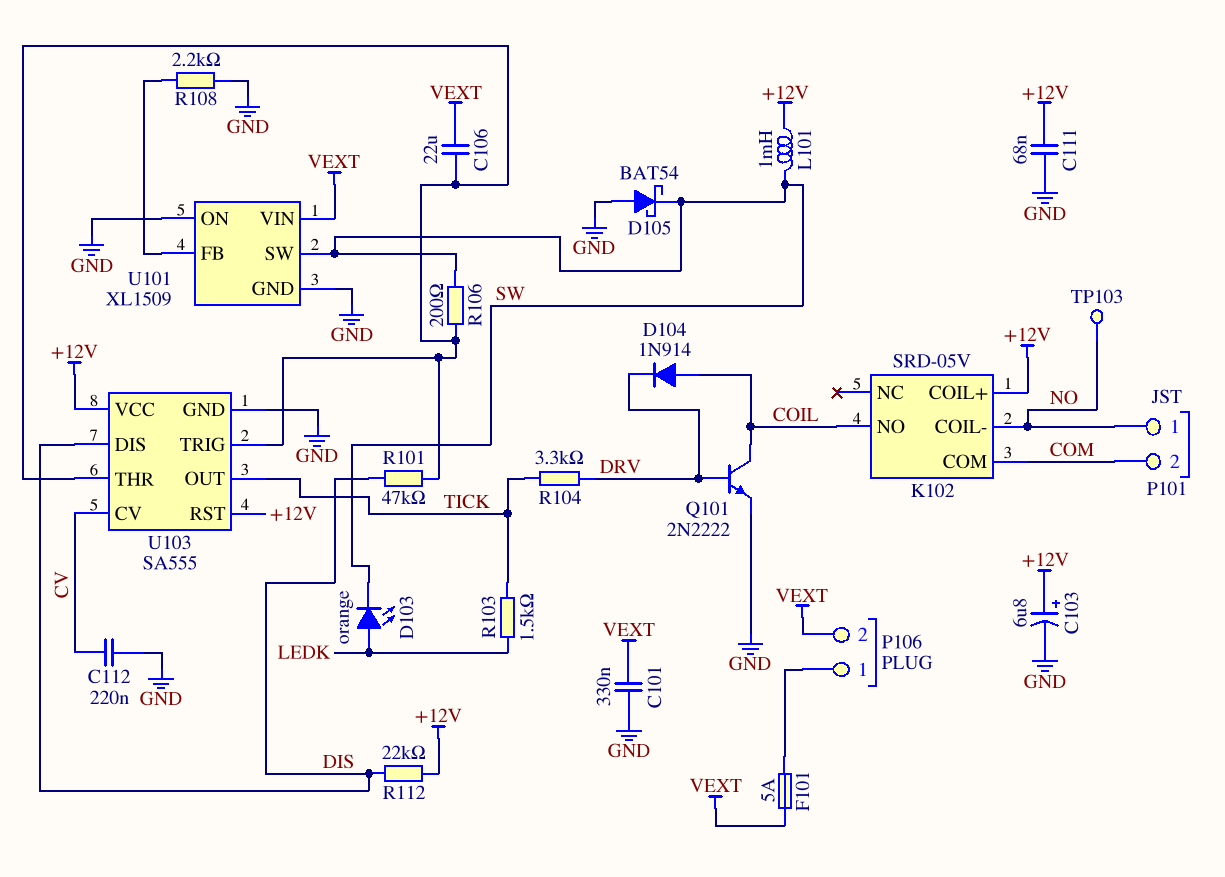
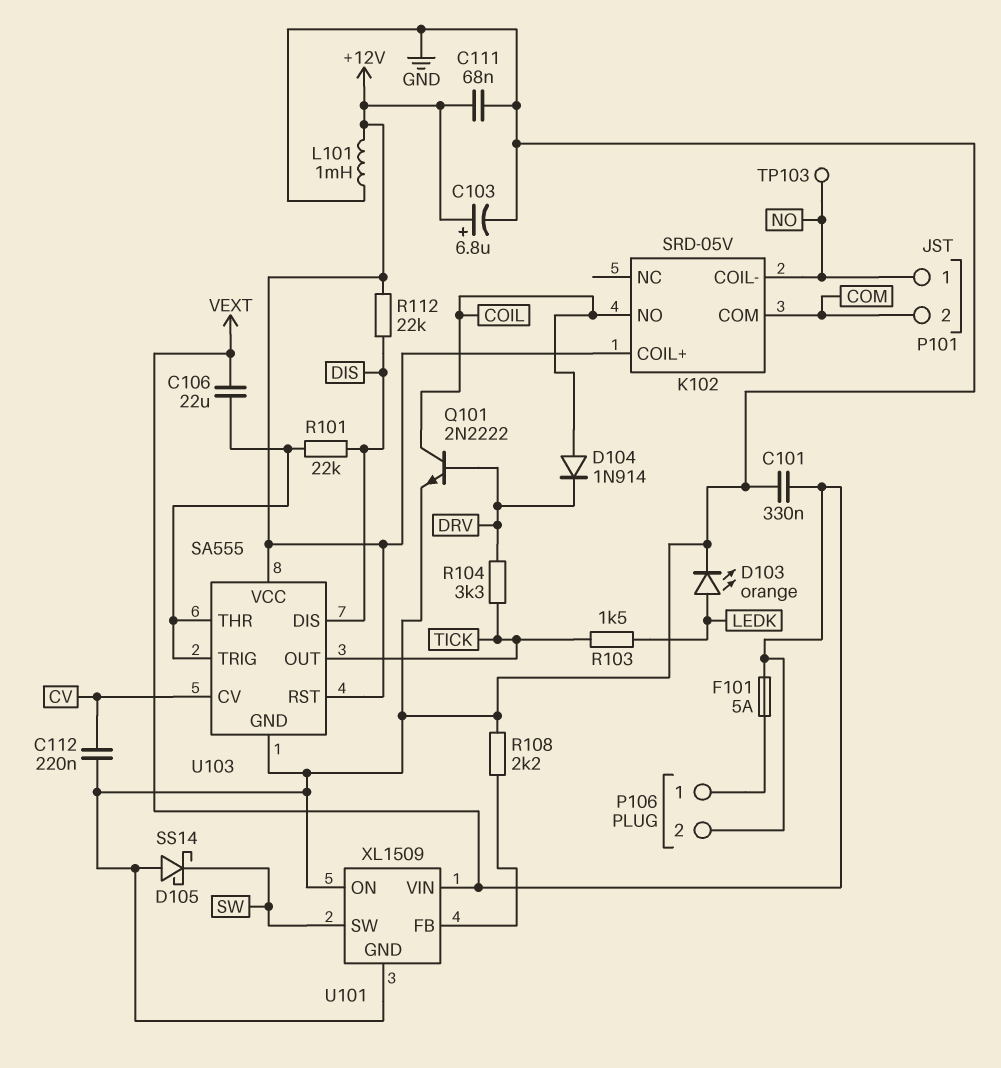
D103: LED orange (A LEDK, K SW) -> LED orange (A LEDK, K GND)
D105: schottky BAT54 (A GND, K SW) -> schottky SS14 (A GND, K SW)
L101: 1mH (+12V, SW) -> 1mH (+12V, GND)
R101: 47k (DIS, U103/THR) -> 22k (DIS, U103/THR)
R106: 200 (SW, U103/THR) -> none

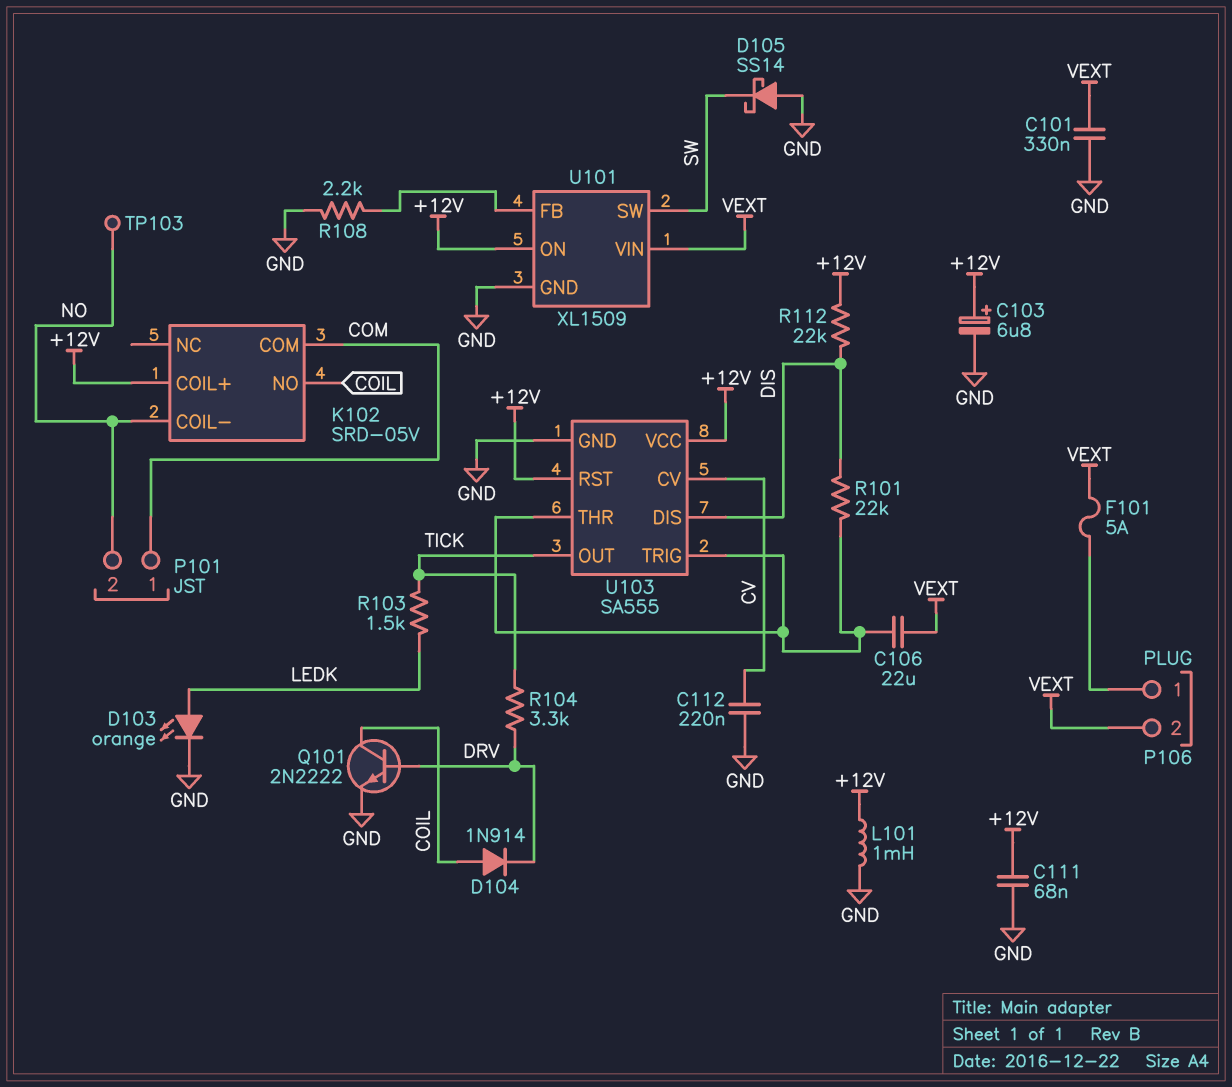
P101 pin 1: NO -> COM
P101 pin 2: COM -> NO
U101 pin ON: GND -> +12V

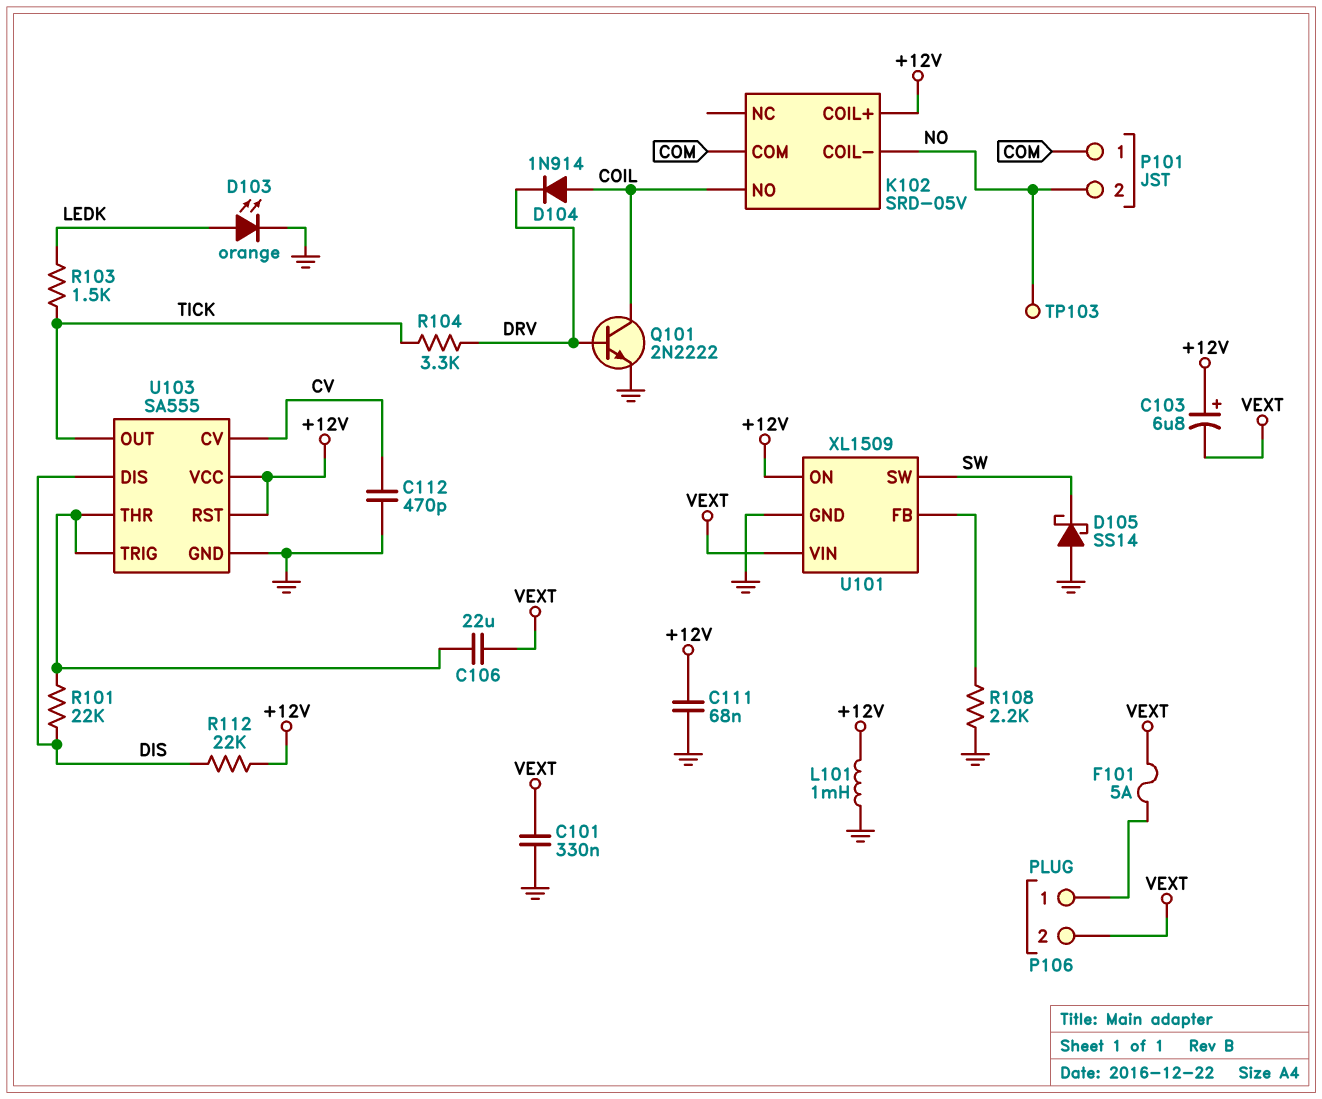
C103: 6.8uF (plus +12V, minus GND) -> 6.8uF (plus +12V, minus VEXT)
C112: 220nF (CV, GND) -> 470pF (CV, GND)

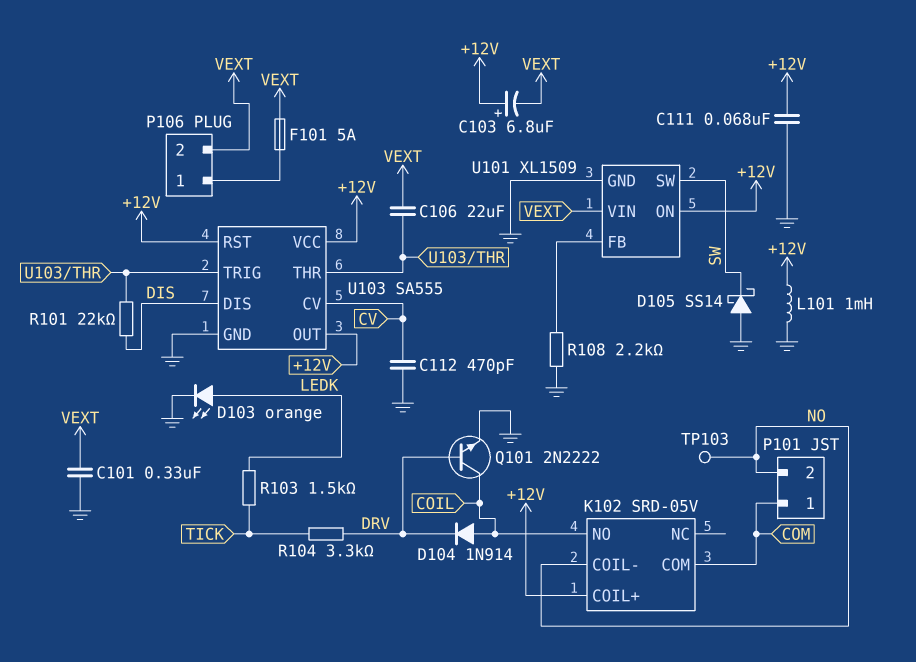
R112: 22k (+12V, DIS) -> none
U103 pin OUT: TICK -> +12V

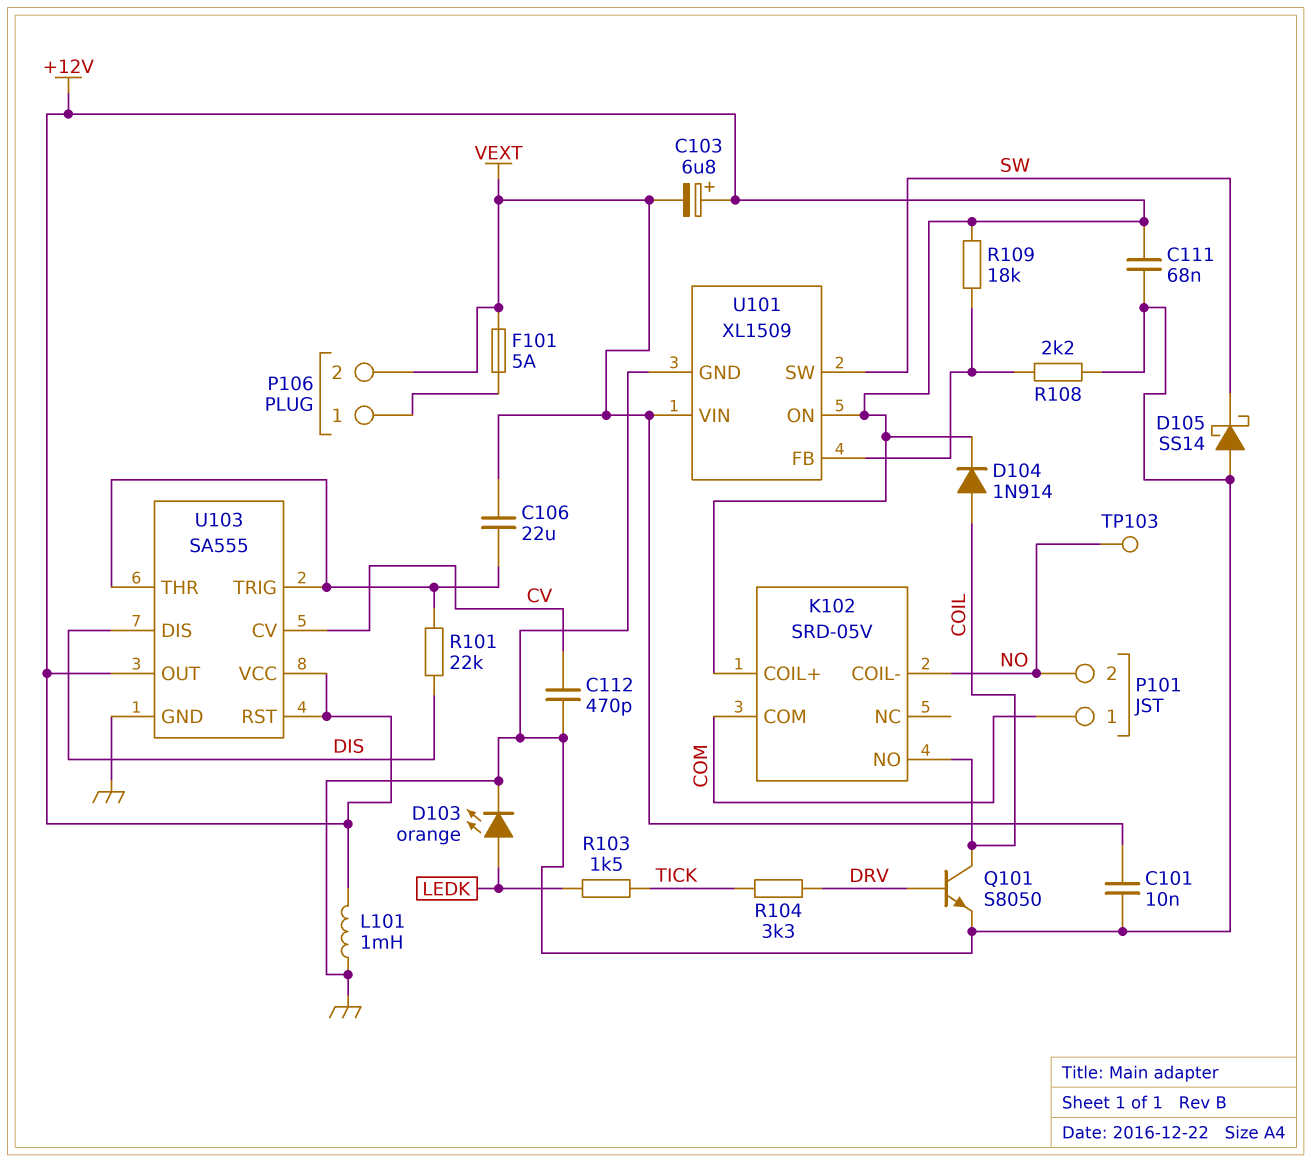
C101: 330nF (GND, VEXT) -> 10nF (GND, VEXT)
D104: diode 1N914 (A COIL, K DRV) -> diode 1N914 (A COIL, K +12V)
Q101: NPN 2N2222 (B DRV, C COIL, E GND) -> NPN S8050 (B DRV, C COIL, E GND)
R109: none -> 18k (+12V, U101/FB)

